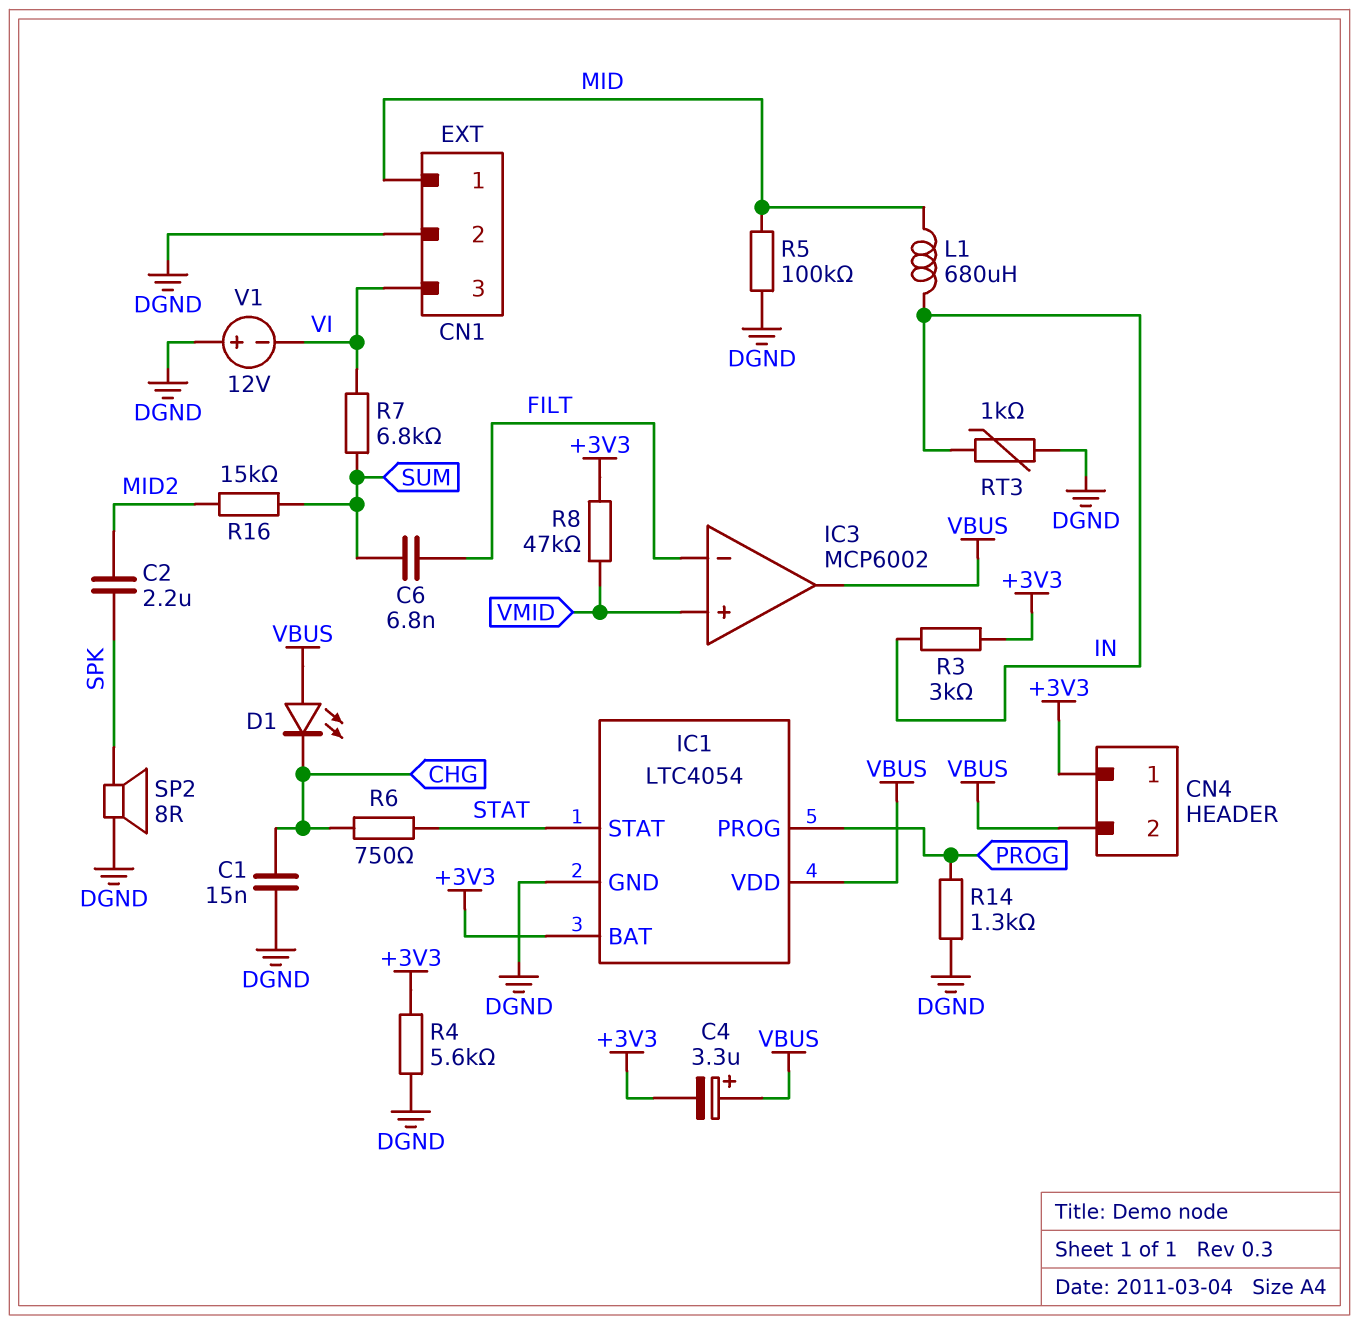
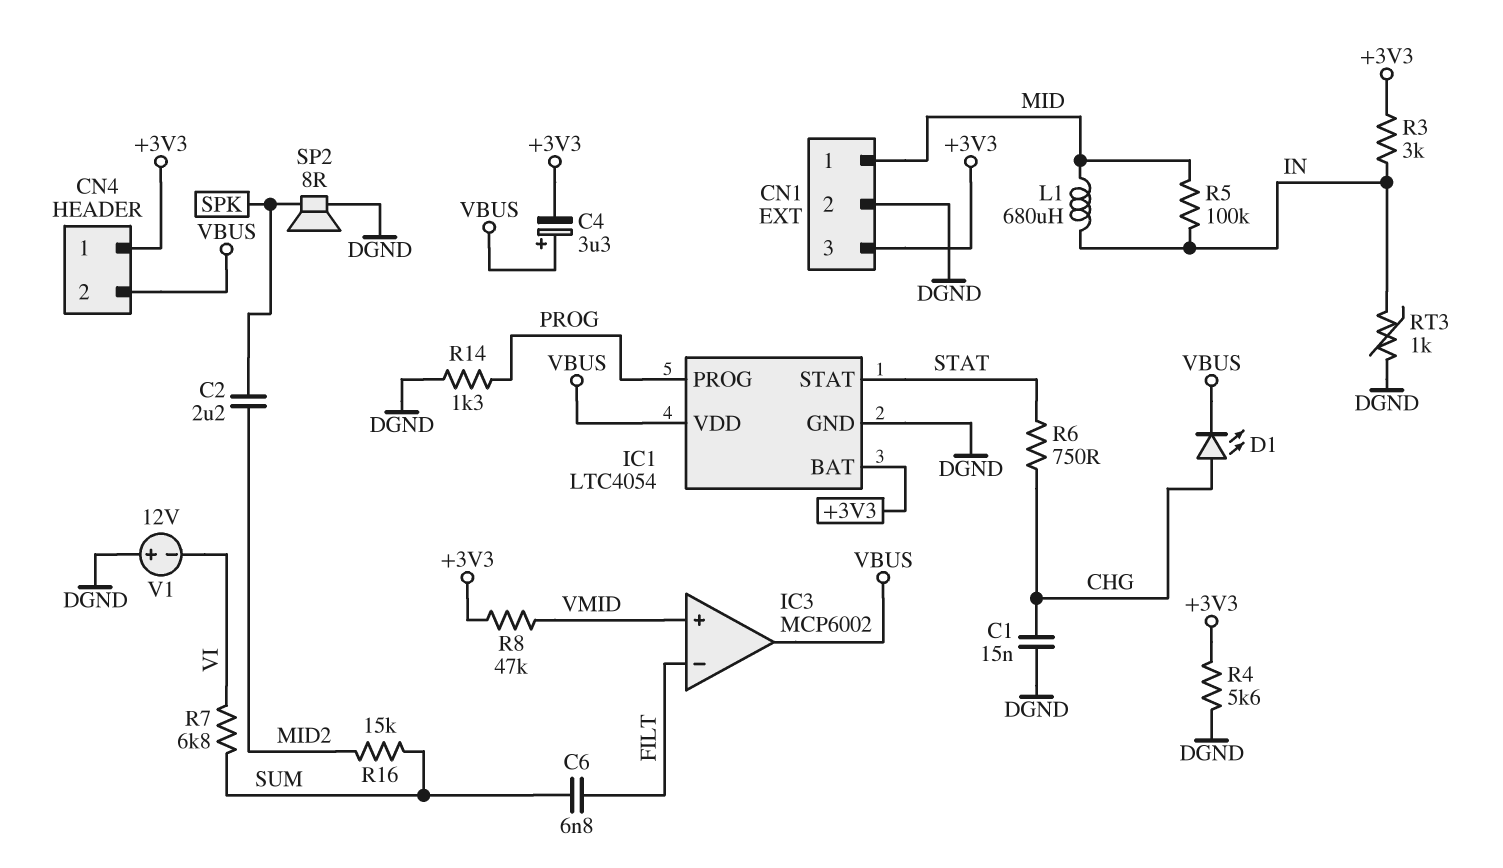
CN1 pin 3: VI -> +3V3
D1: LED (A VBUS, K CHG) -> LED (A CHG, K VBUS)
R5: 100k (DGND, MID) -> 100k (IN, MID)

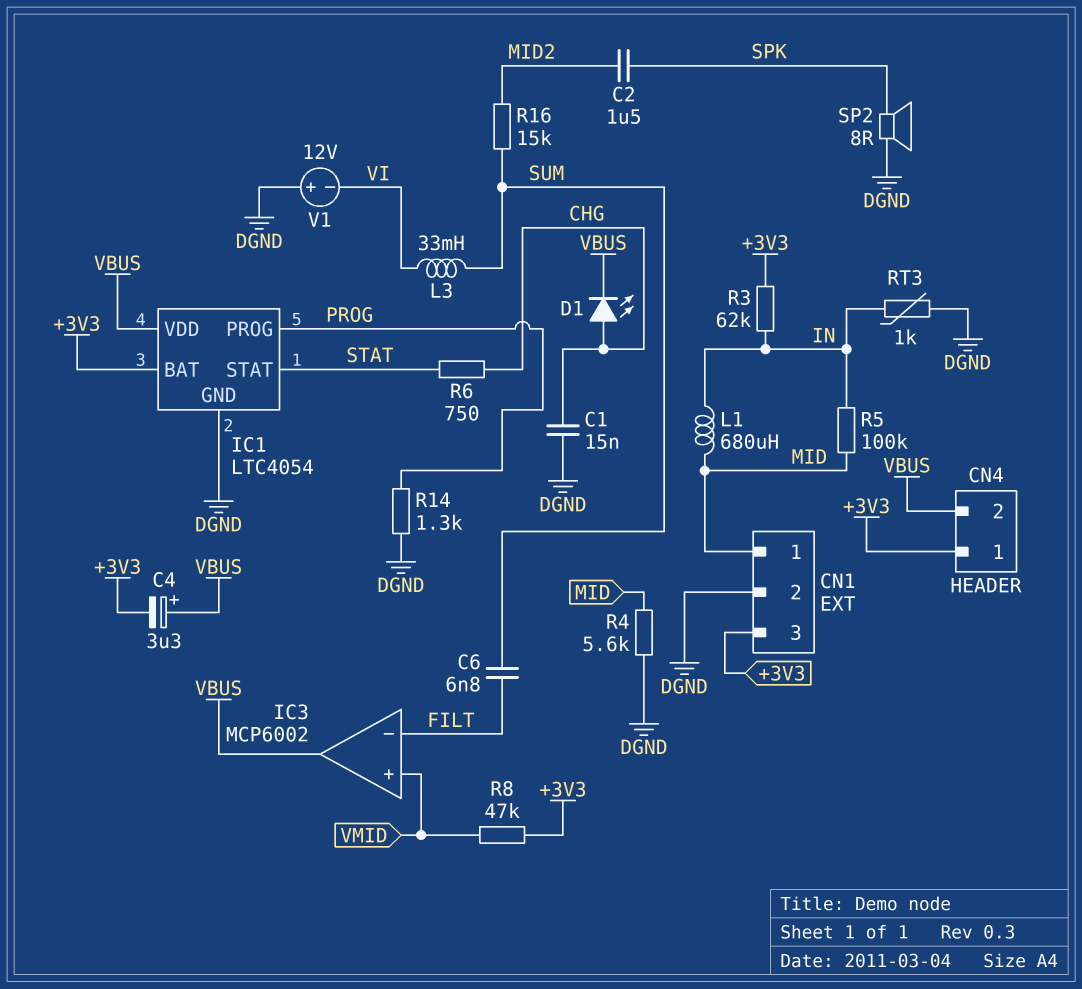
C2: 2.2uF (MID2, SPK) -> 1.5uF (MID2, SPK)
L3: none -> 33mH (SUM, VI)
R3: 3k (+3V3, IN) -> 62k (+3V3, IN)
R4: 5.6k (+3V3, DGND) -> 5.6k (DGND, MID)
R7: 6.8k (SUM, VI) -> none

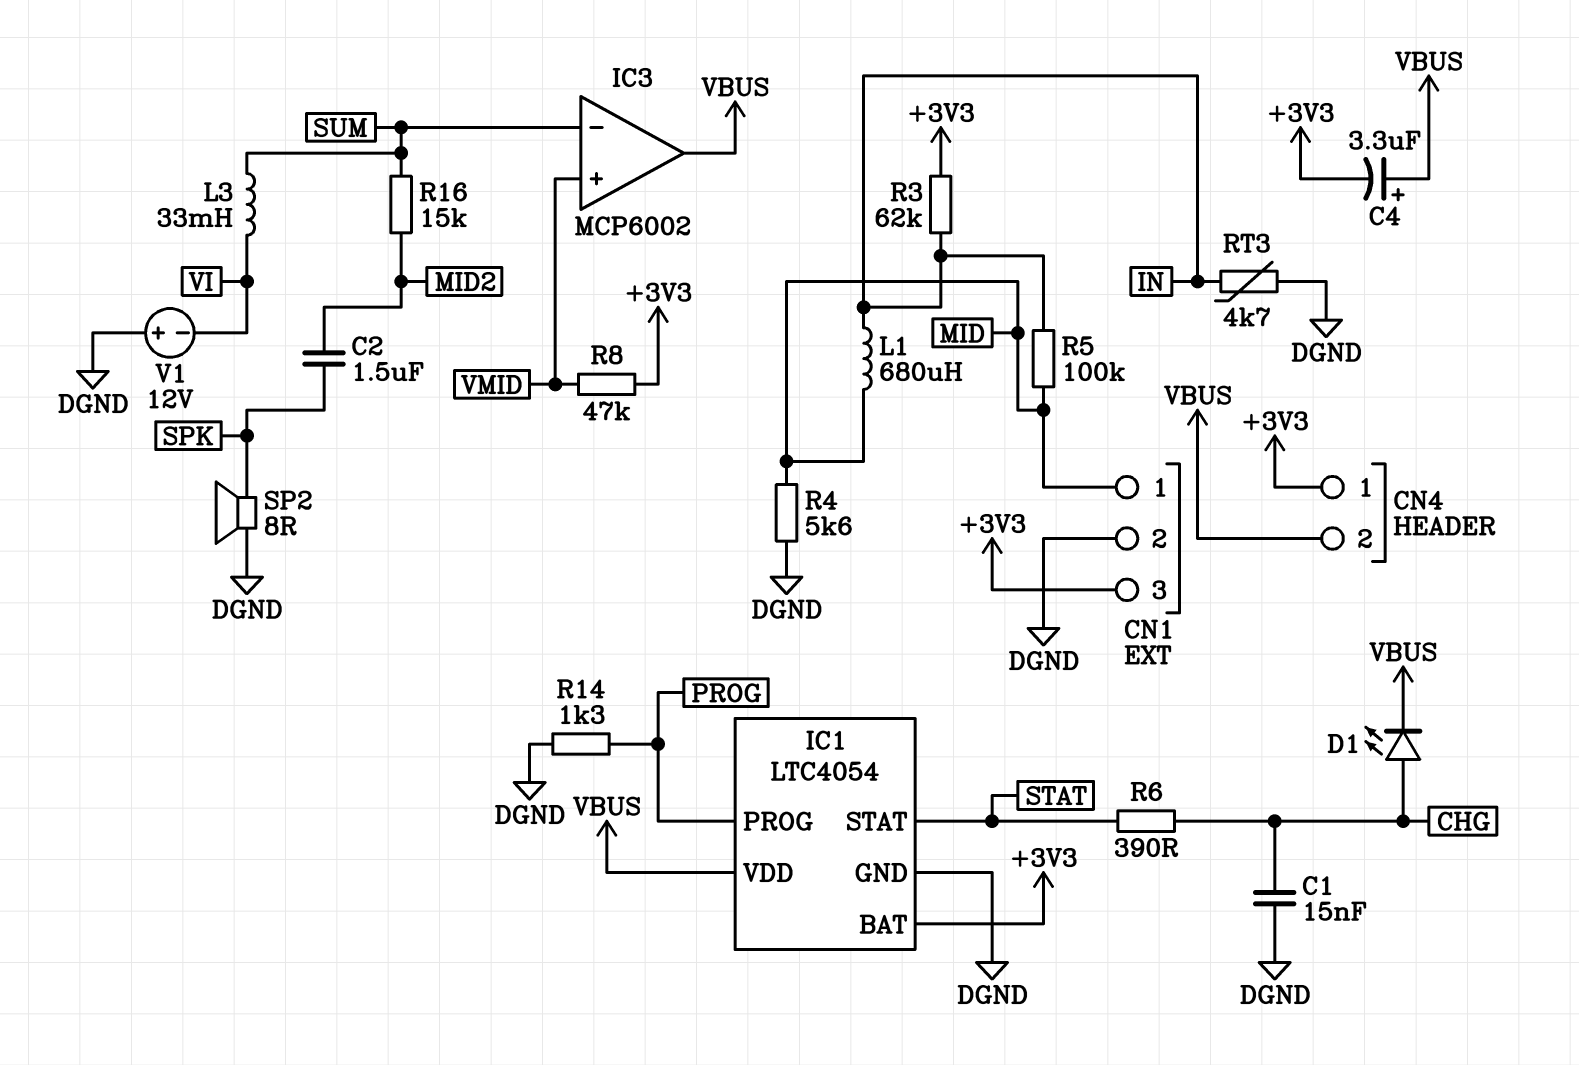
C6: 6.8nF (FILT, SUM) -> none
IC3 pin in-: FILT -> SUM
R6: 750 (CHG, STAT) -> 390 (CHG, STAT)
RT3: 1k (DGND, IN) -> 4.7k (DGND, IN)

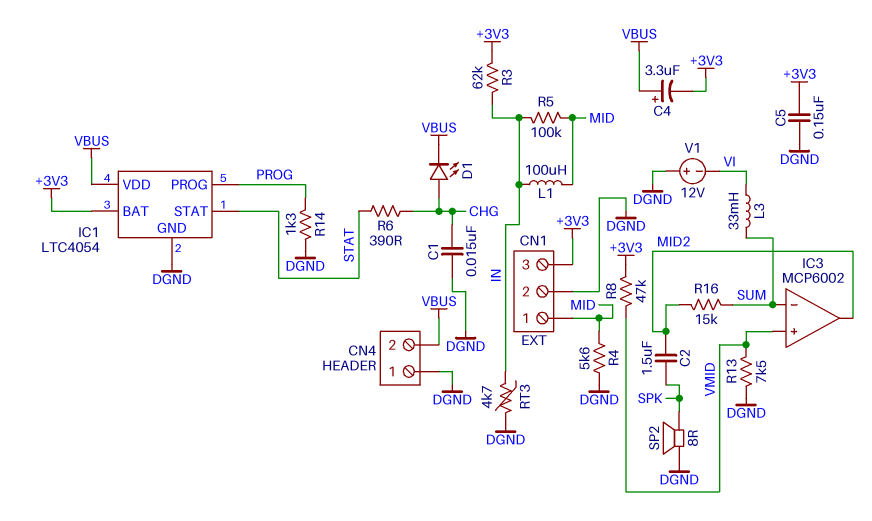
C5: none -> 150nF (+3V3, DGND)
CN4 pin 1: +3V3 -> DGND
IC3 pin out: VBUS -> MID2
L1: 680uH (IN, MID) -> 100uH (IN, MID)
R13: none -> 7.5k (DGND, VMID)

